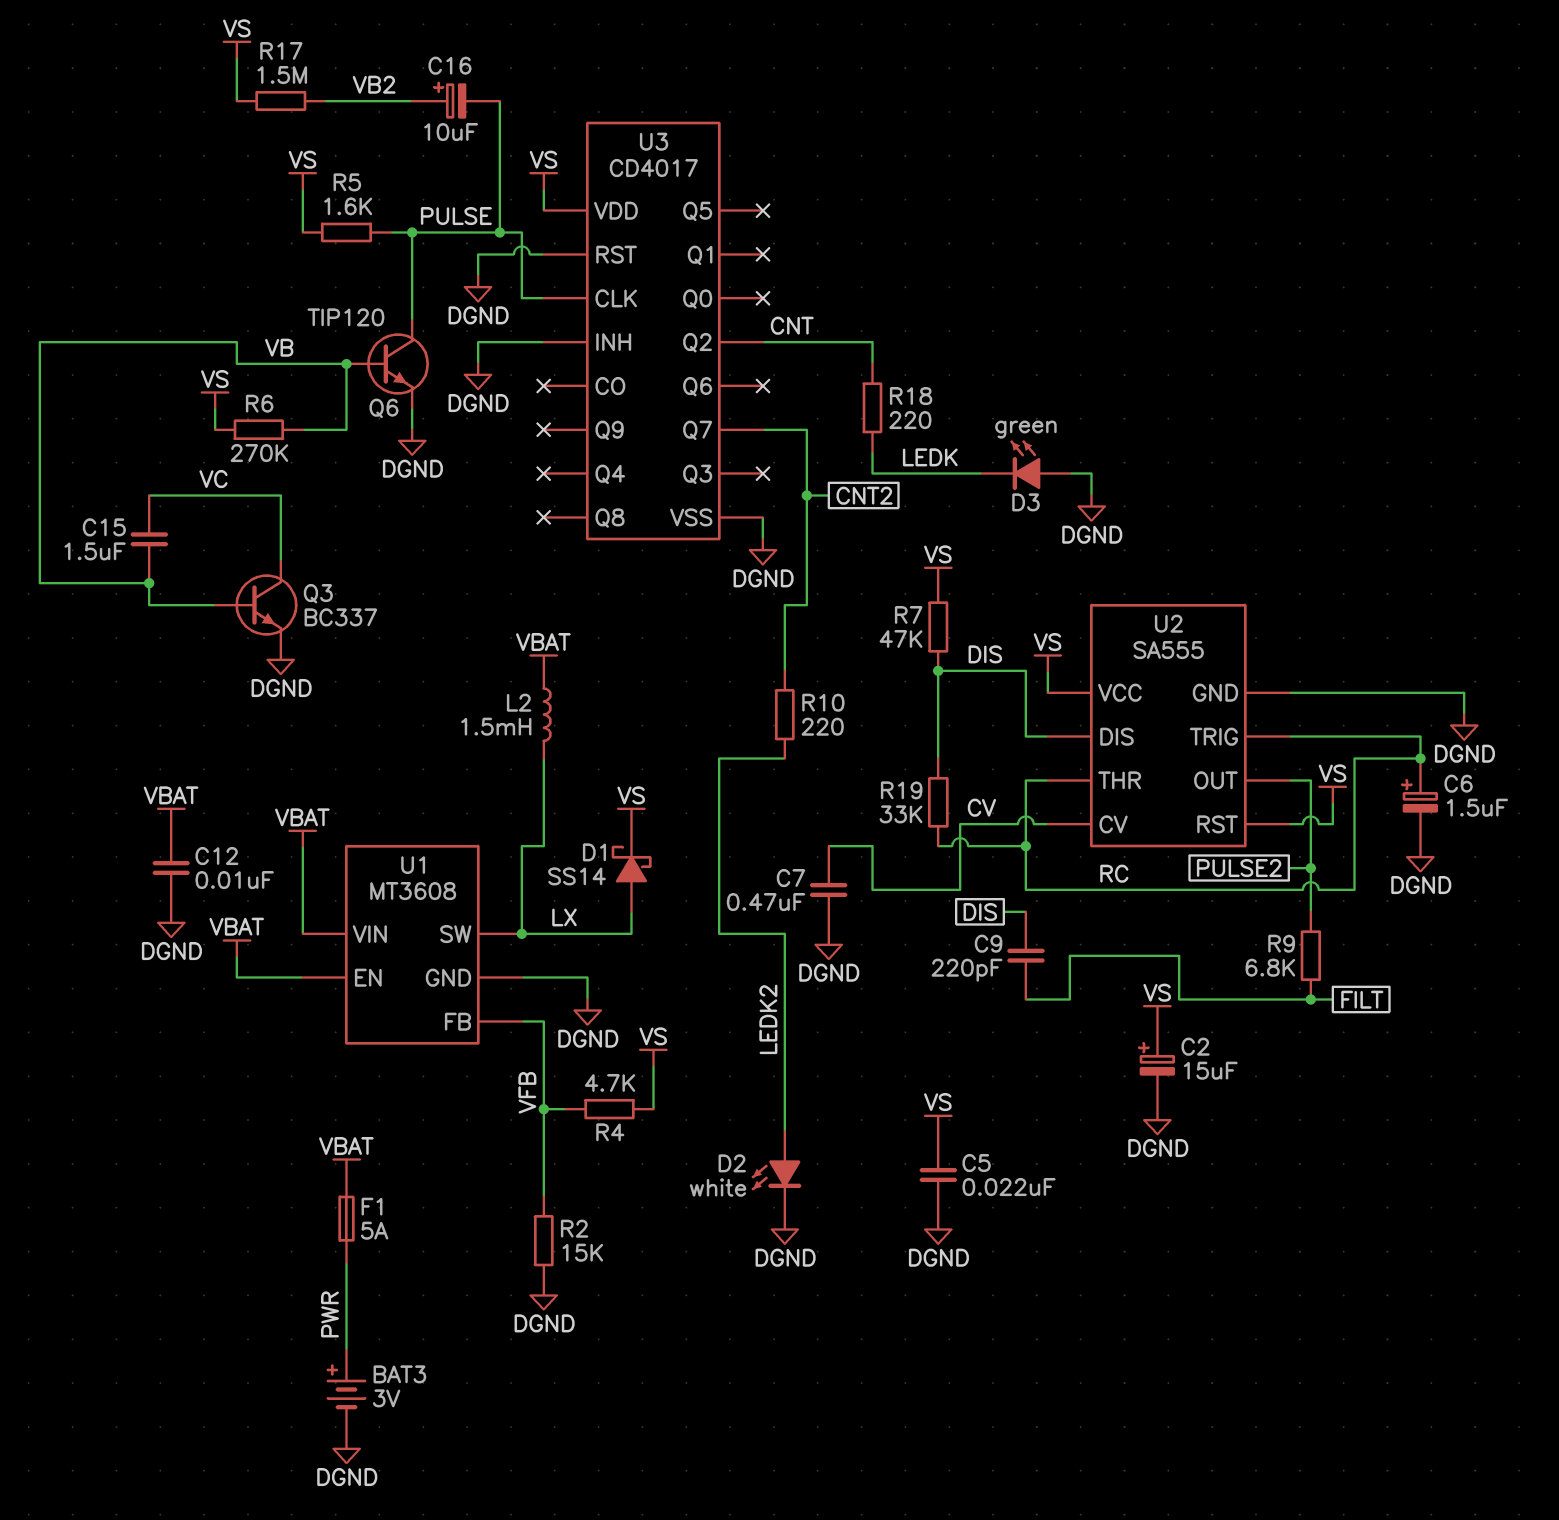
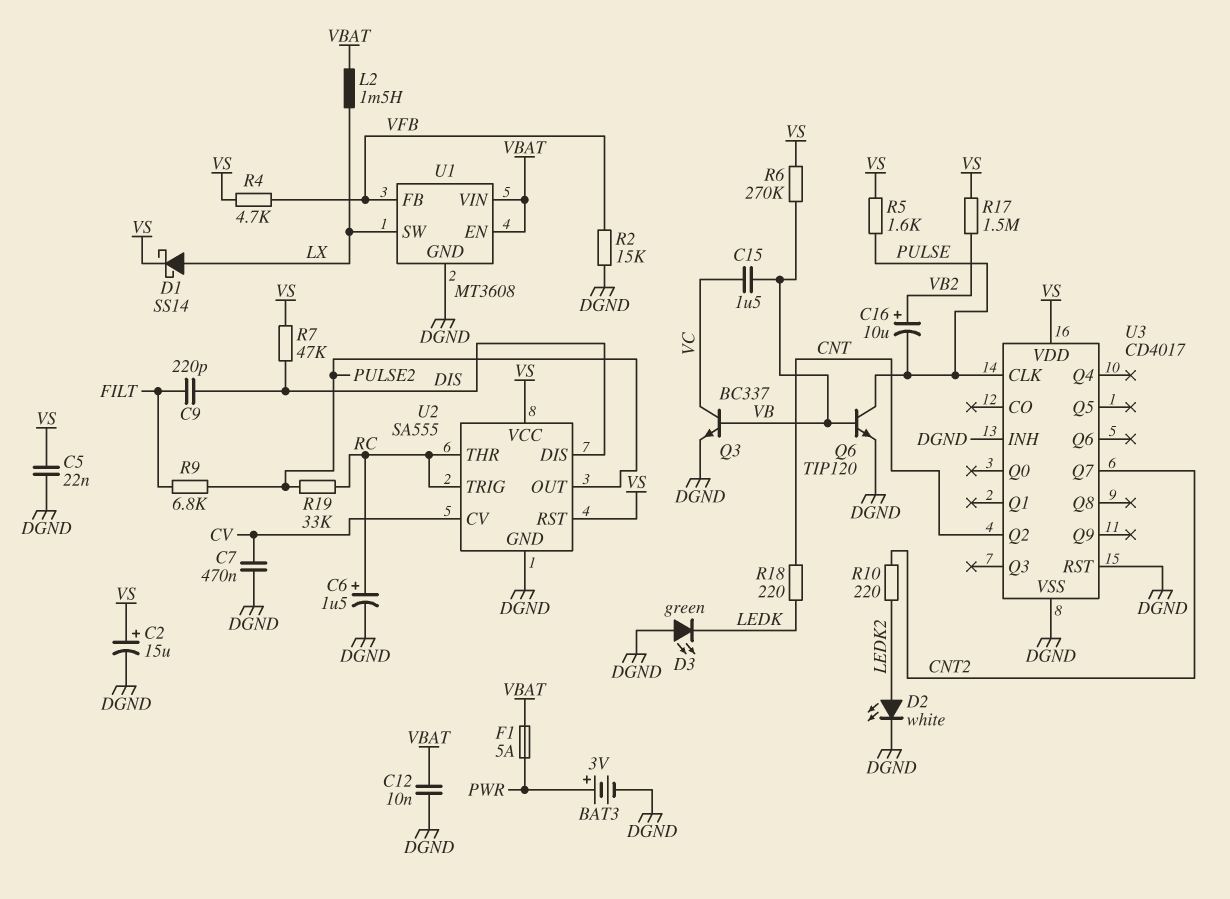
R19: 33k (DIS, RC) -> 33k (PULSE2, RC)

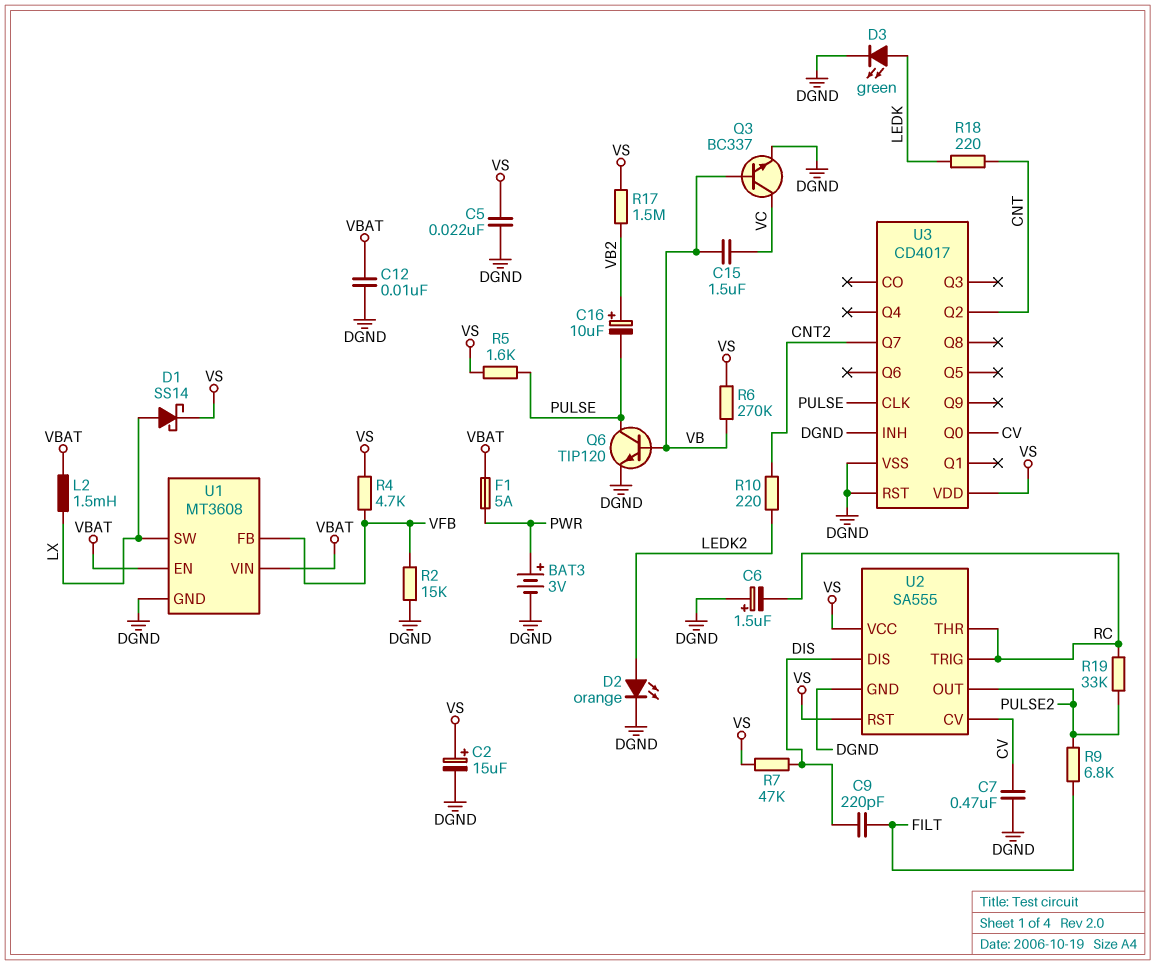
C6: 1.5uF (plus RC, minus DGND) -> 1.5uF (plus DGND, minus RC)
D2: LED white (A LEDK2, K DGND) -> LED orange (A LEDK2, K DGND)
D3: LED green (A DGND, K LEDK) -> LED green (A LEDK, K DGND)
U3 pin Q0: none -> CV

